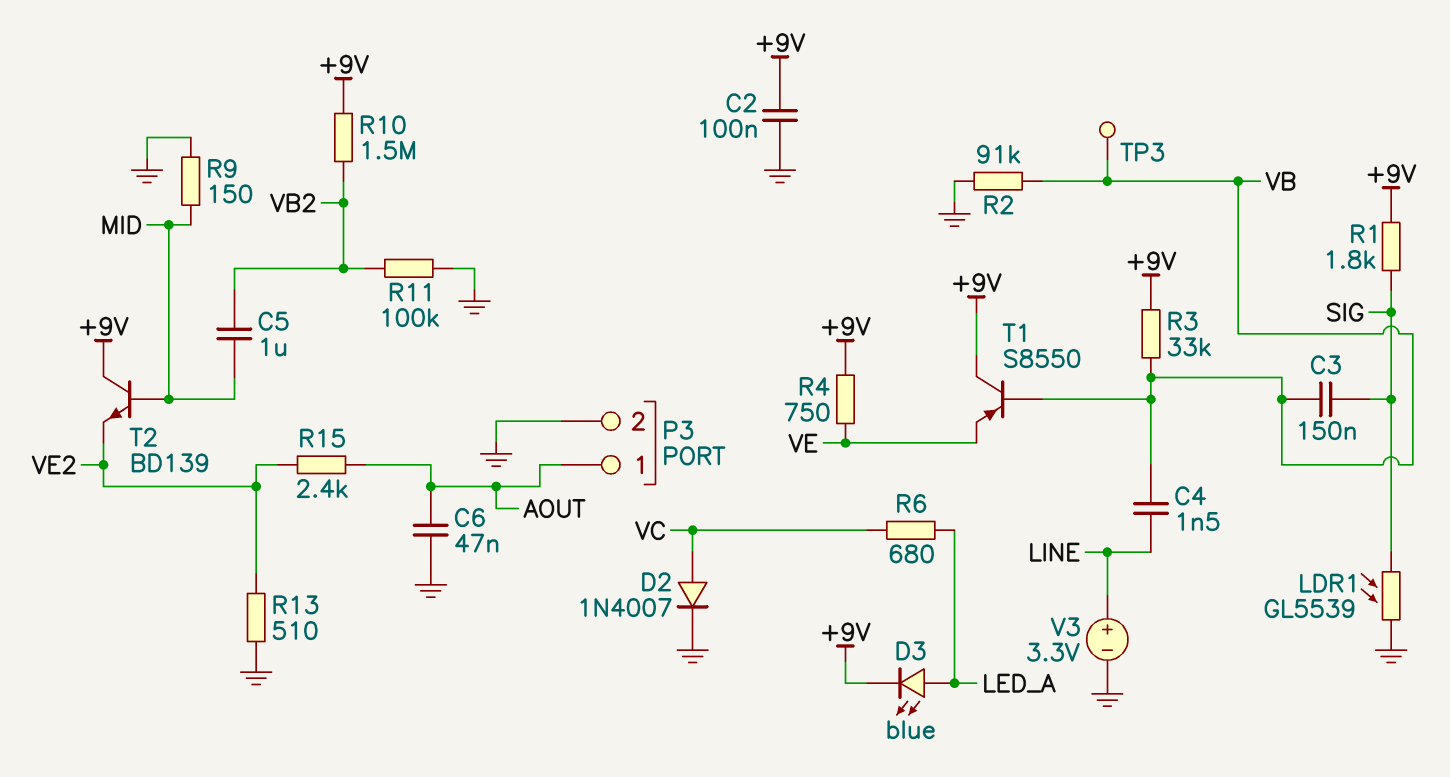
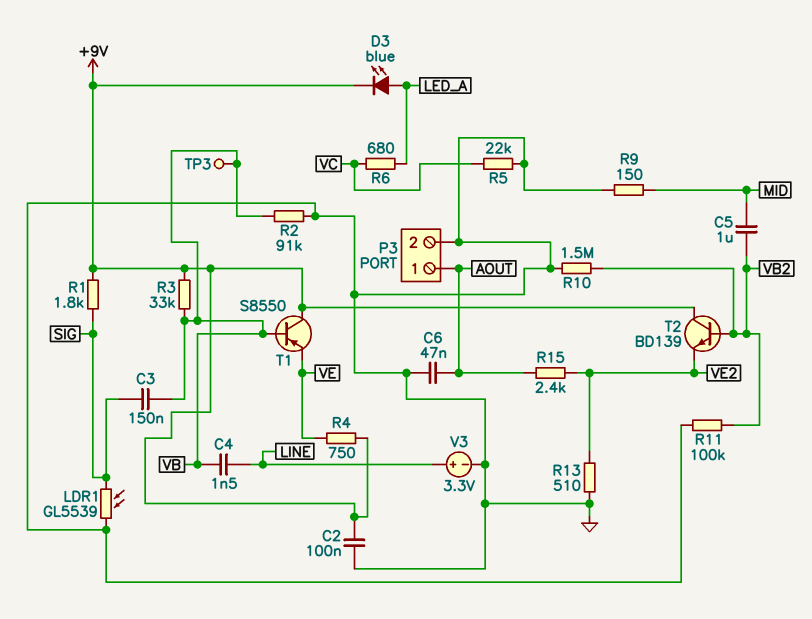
D2: diode 1N4007 (A VC, K GND) -> none
R5: none -> 22k (GND, VC)
R10: 1.5M (+9V, VB2) -> 1.5M (GND, VB2)
T2: NPN BD139 (B MID, C +9V, E VE2) -> NPN BD139 (B VB2, C +9V, E VE2)

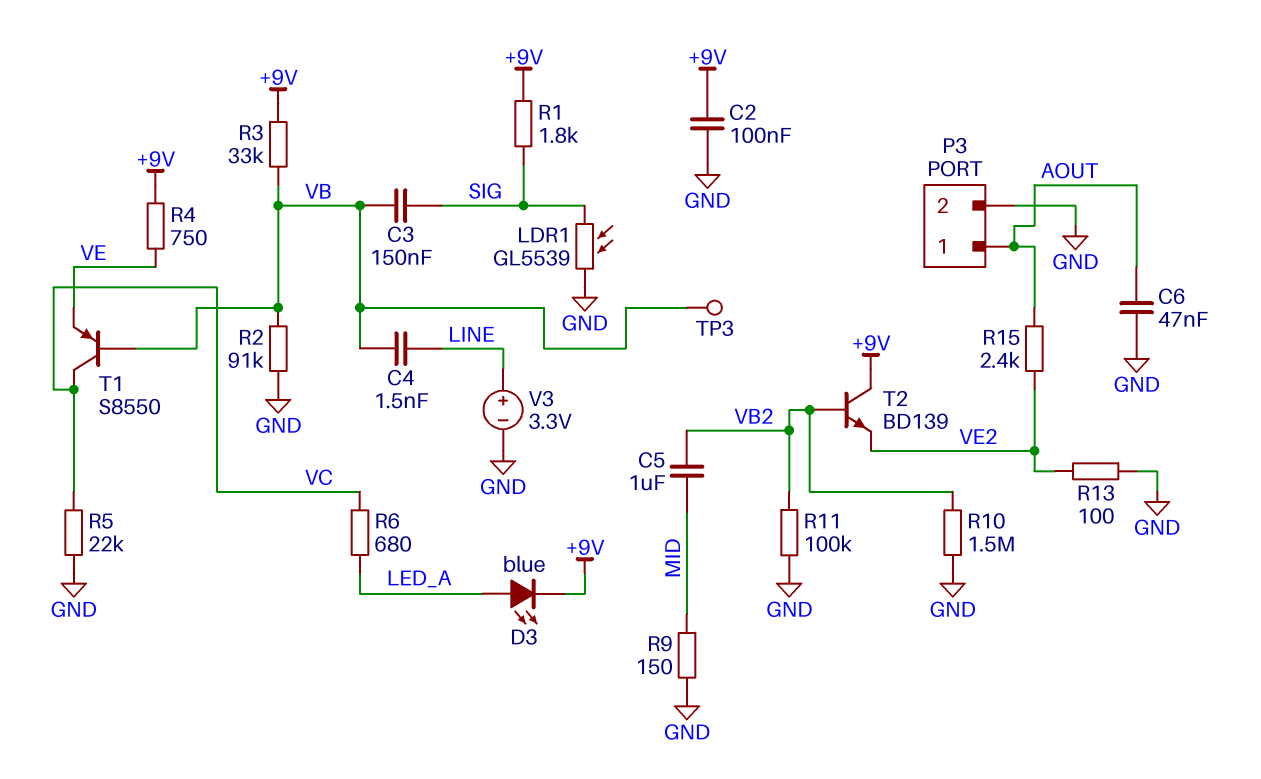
R13: 510 (GND, VE2) -> 100 (GND, VE2)
T1: PNP S8550 (B VB, C +9V, E VE) -> PNP S8550 (B VB, C VC, E VE)

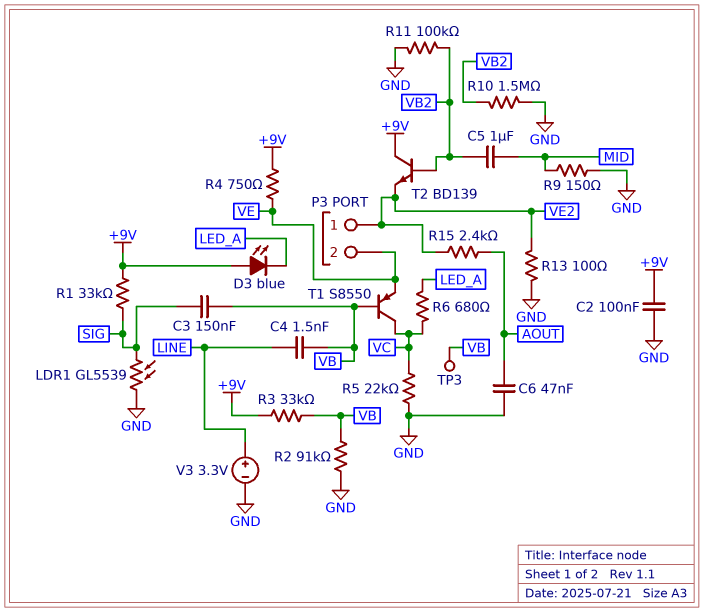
D3: LED blue (A LED_A, K +9V) -> LED blue (A +9V, K LED_A)
P3 pin 1: AOUT -> VE2
P3 pin 2: GND -> VE
R1: 1.8k (+9V, SIG) -> 33k (+9V, SIG)

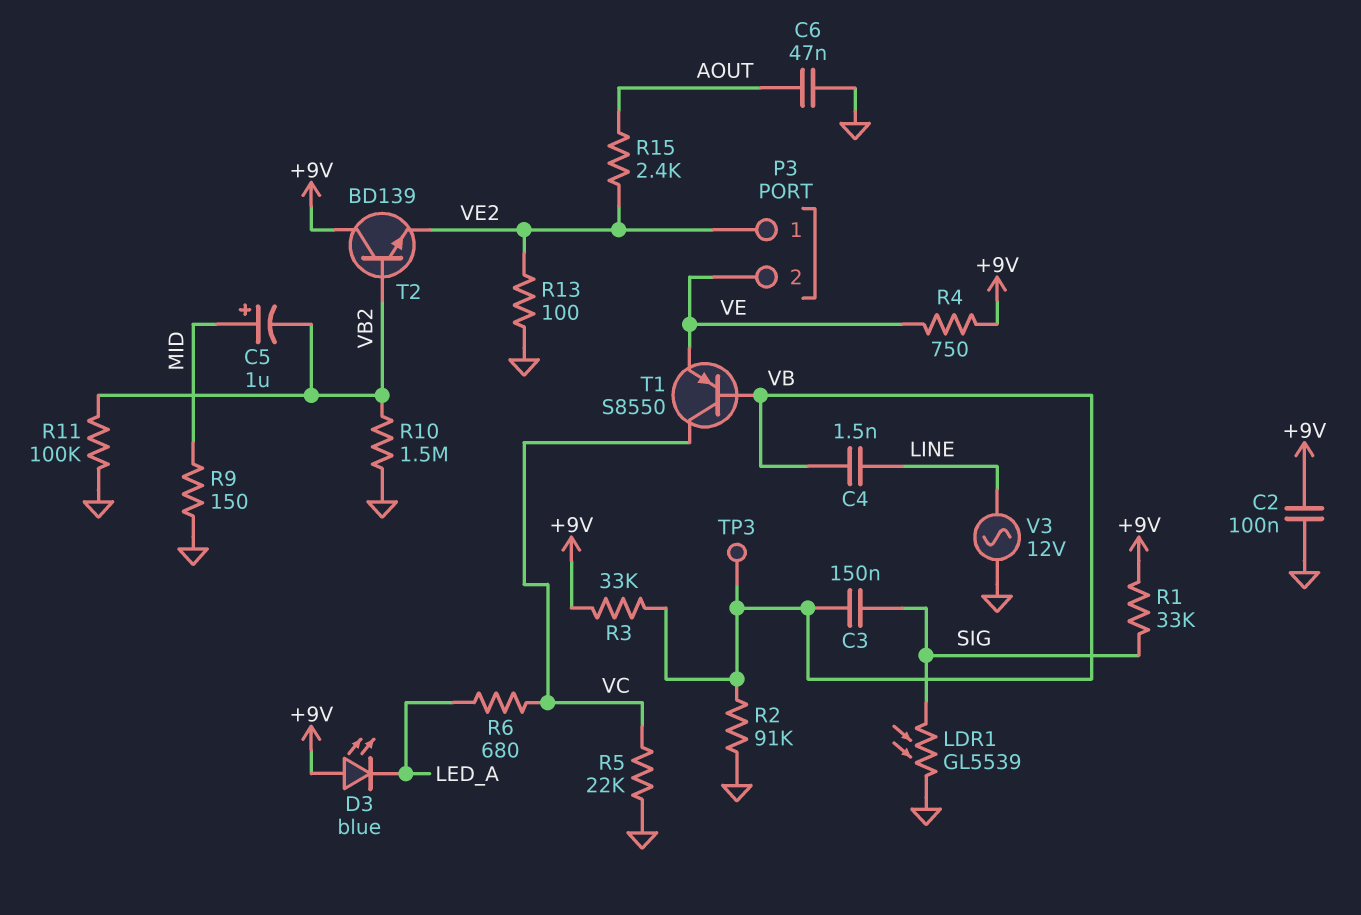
C5: 1uF (MID, VB2) -> 1uF (plus MID, minus VB2)
V3: 3.3V (plus LINE, minus GND) -> AC 12V (GND, LINE)

